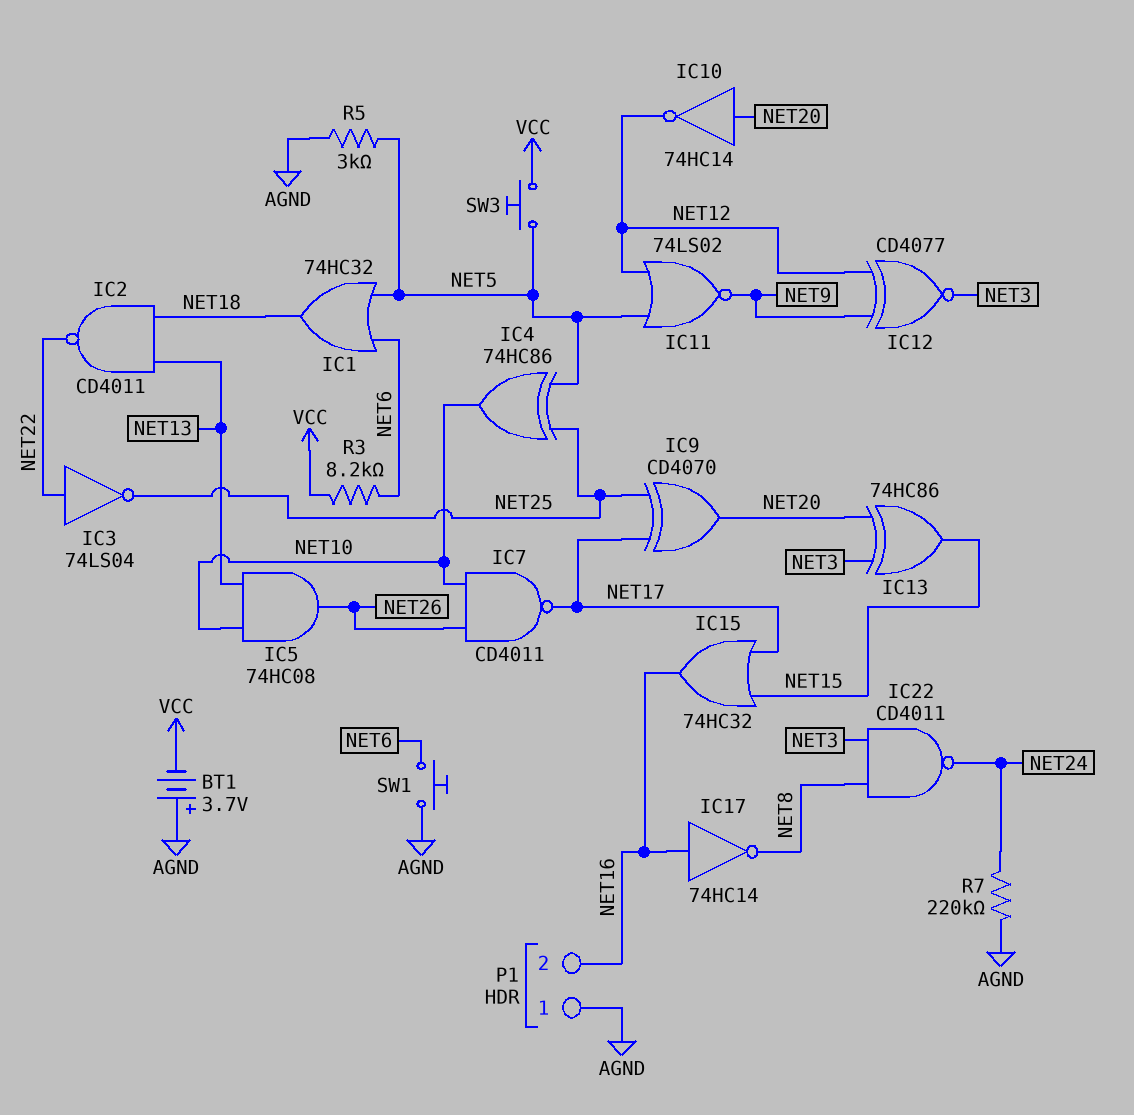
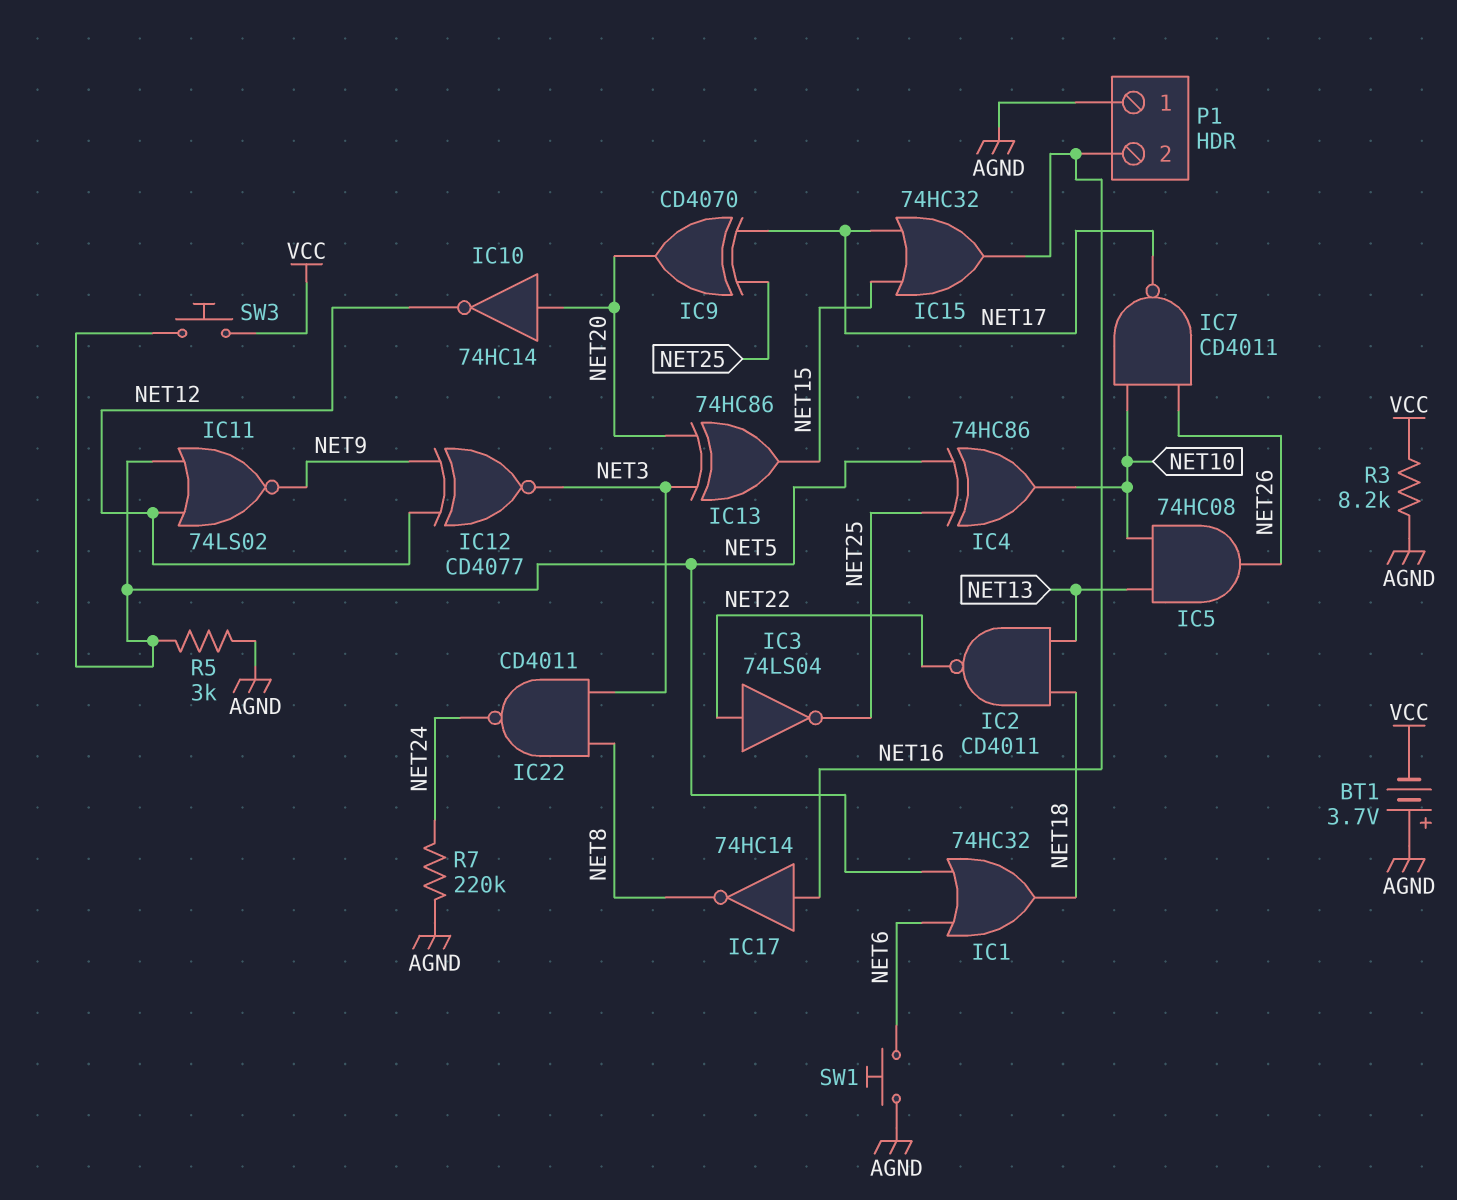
R3: 8.2k (NET6, VCC) -> 8.2k (AGND, VCC)

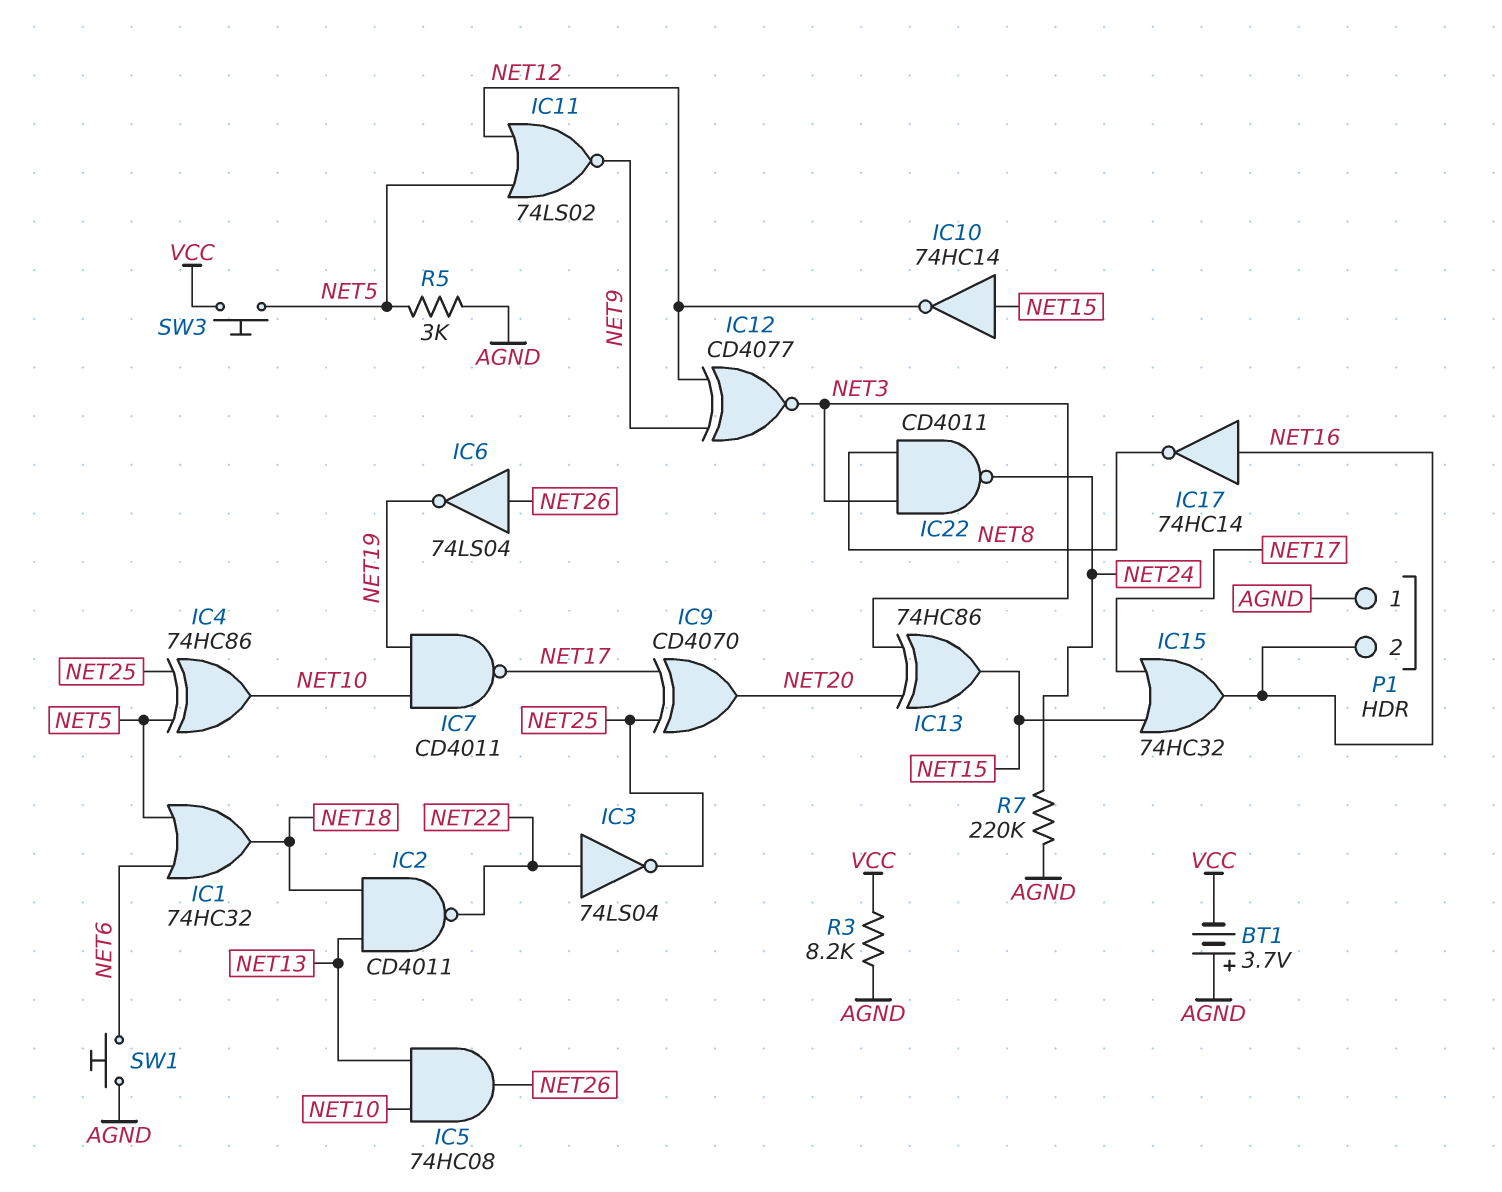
IC6: none -> NOT 74LS04 (in NET26, out NET19)
IC7: NAND CD4011 (in NET10, in NET26, out NET17) -> NAND CD4011 (in NET10, in NET19, out NET17)
IC10: NOT 74HC14 (in NET20, out NET12) -> NOT 74HC14 (in NET15, out NET12)

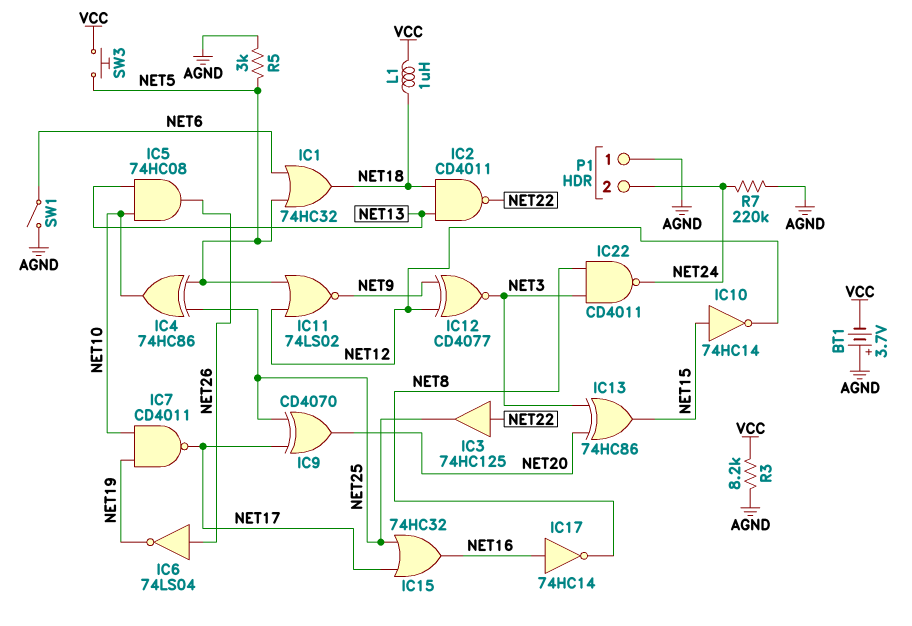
IC3: NOT 74LS04 (in NET22, out NET25) -> buffer 74HC125 (in NET22, out NET25)
IC15: OR 74HC32 (in NET15, in NET17, out NET16) -> OR 74HC32 (in NET17, in NET25, out NET16)
L1: none -> 1uH (NET18, VCC)
P1 pin 2: NET16 -> NET24
SW1: button (AGND, NET6) -> switch (AGND, NET6)

